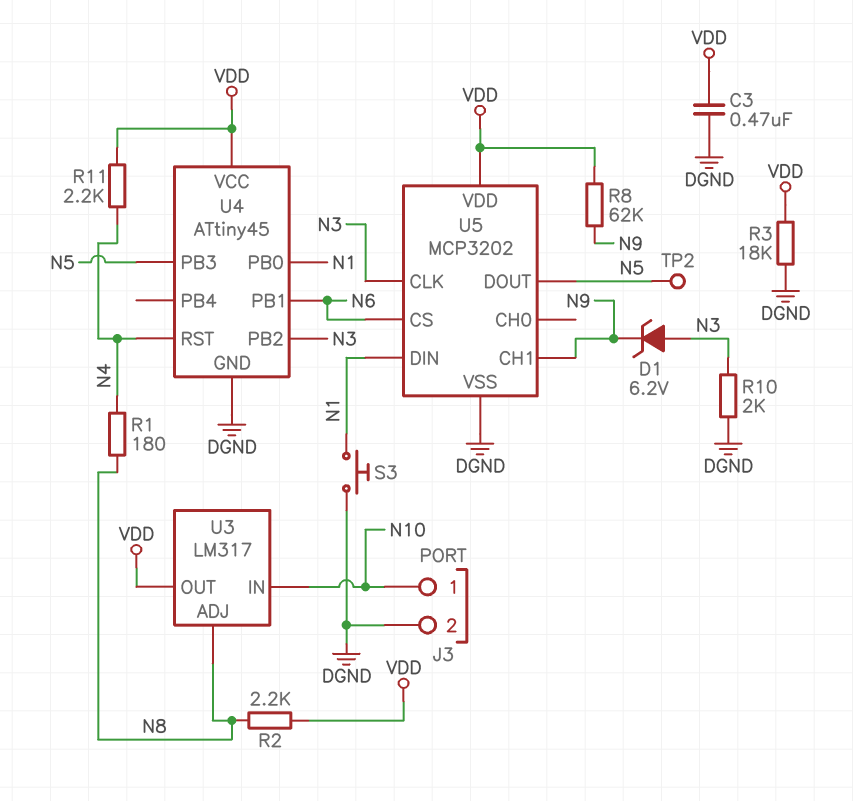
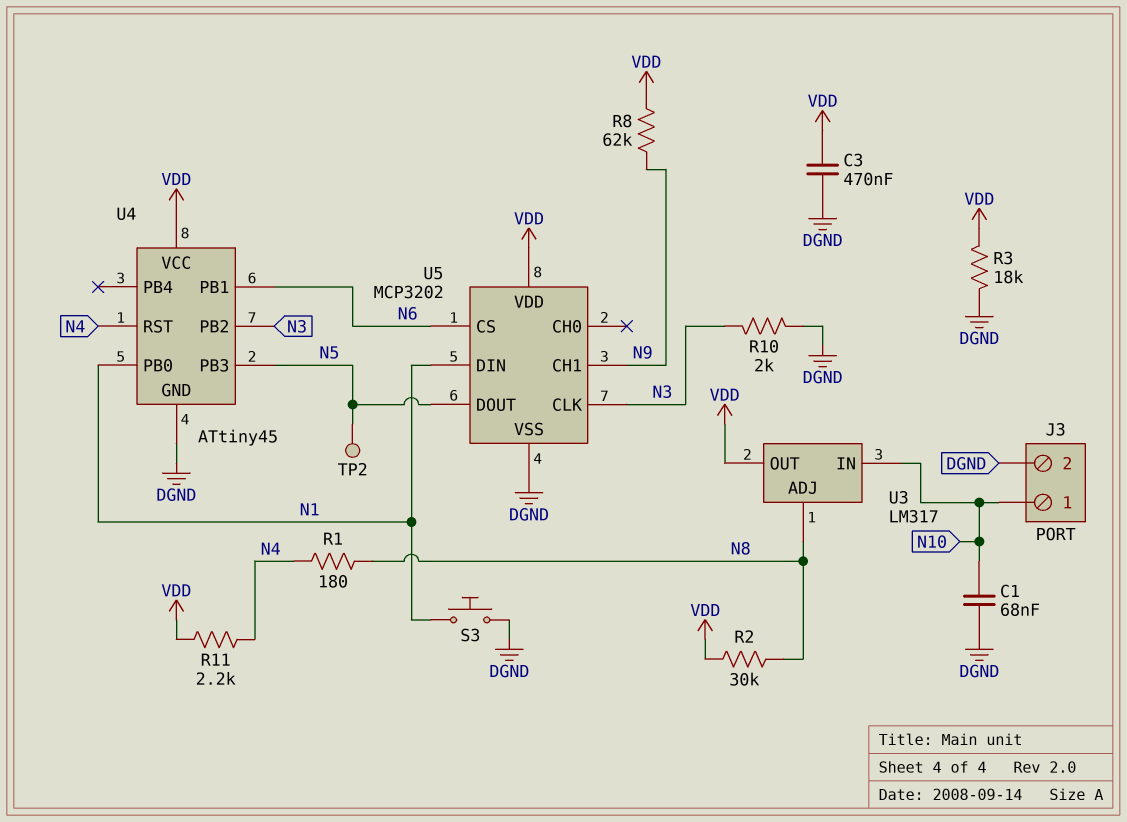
C1: none -> 68nF (DGND, N10)
D1: zener 6.2V (A N3, K N9) -> none
R2: 2.2k (N8, VDD) -> 30k (N8, VDD)

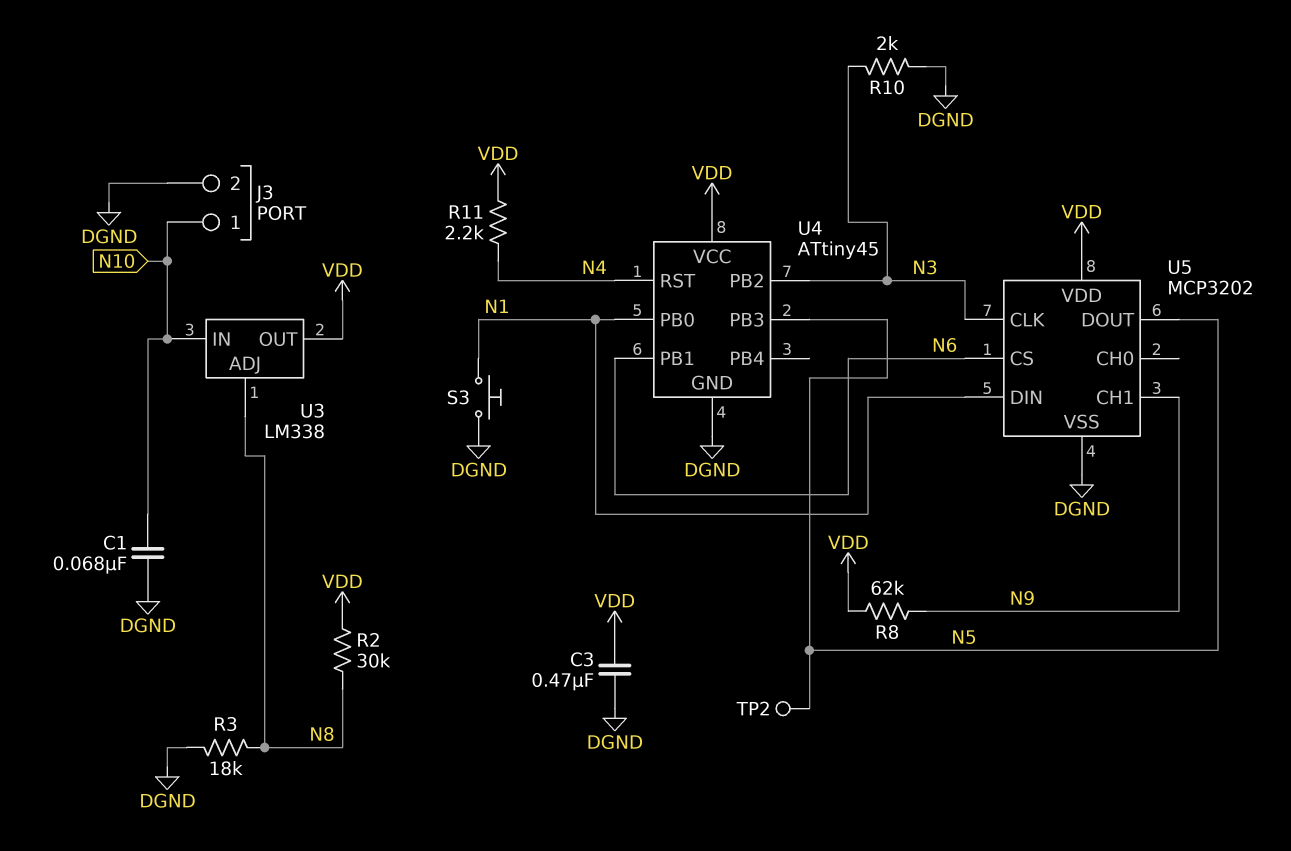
R1: 180 (N4, N8) -> none
R3: 18k (DGND, VDD) -> 18k (DGND, N8)
U3: LM317 -> LM338

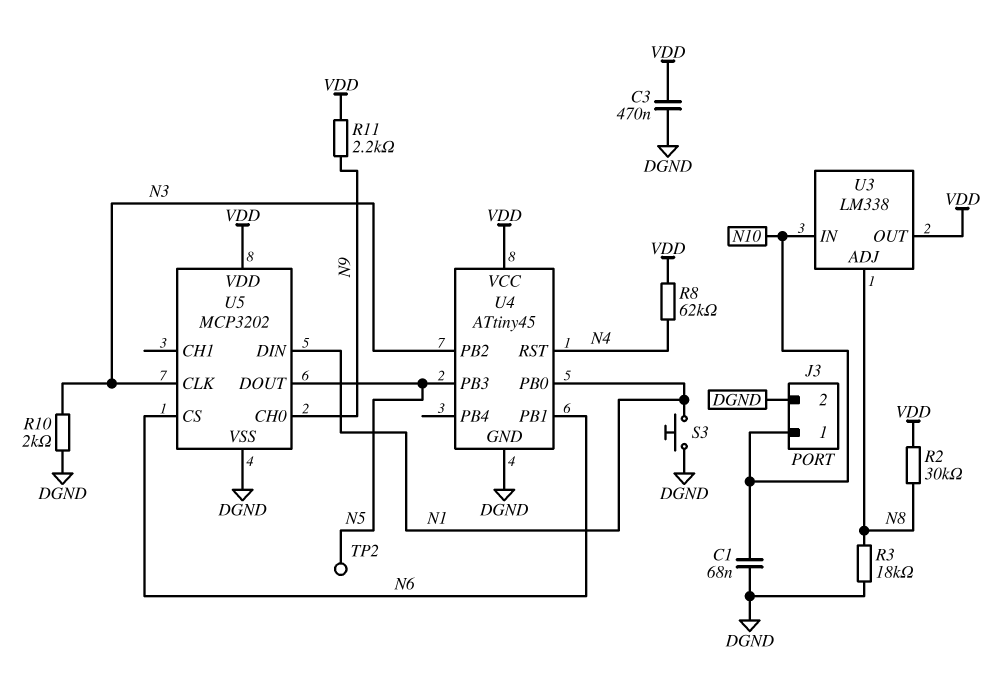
R8: 62k (N9, VDD) -> 62k (N4, VDD)
R11: 2.2k (N4, VDD) -> 2.2k (N9, VDD)
U5 pin CH0: none -> N9
U5 pin CH1: N9 -> none

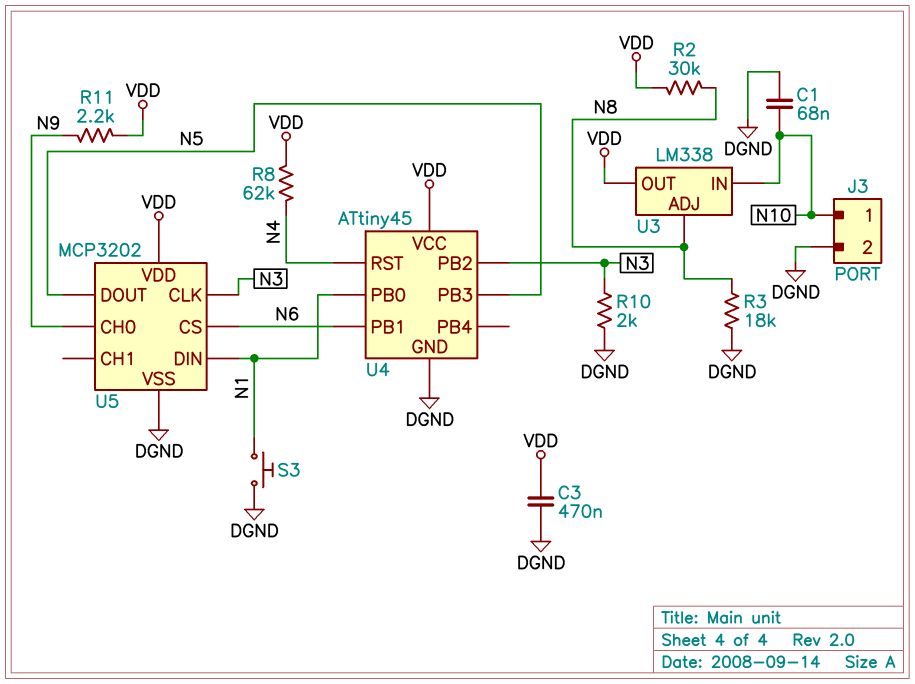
TP2: test point (N5) -> none

